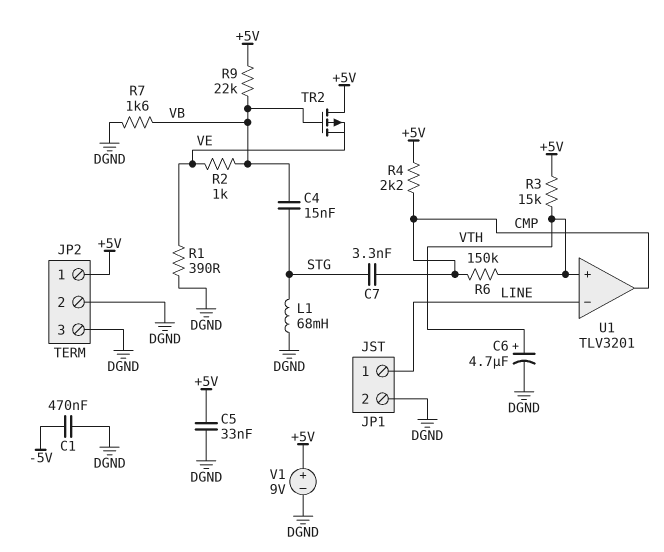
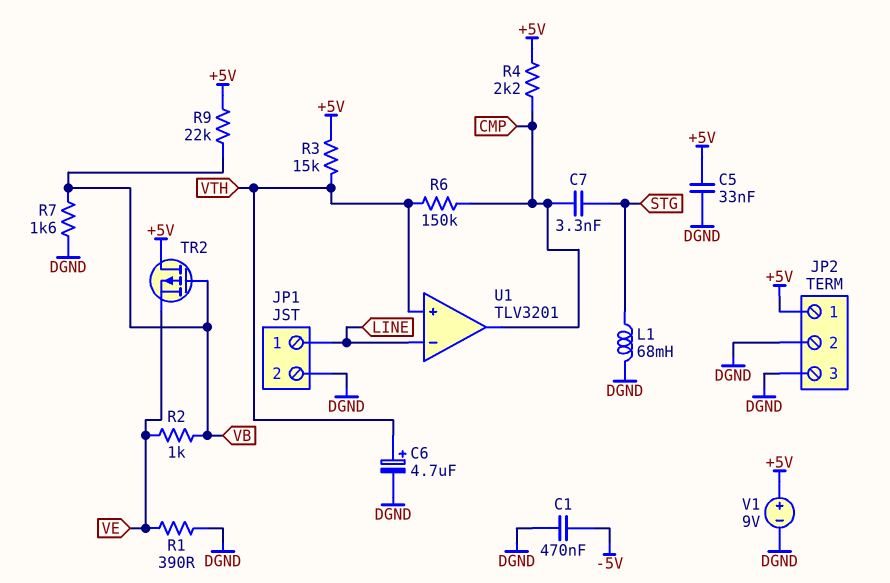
C4: 15nF (STG, VB) -> none

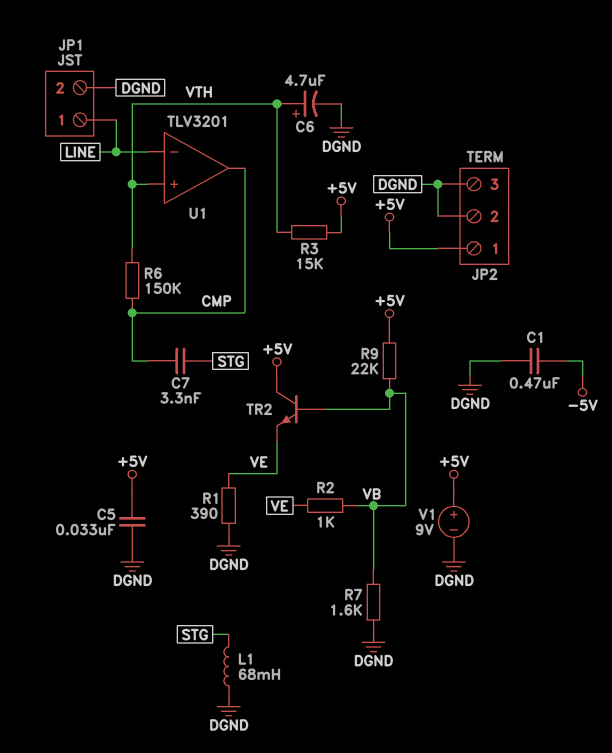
R4: 2.2k (+5V, CMP) -> none
TR2: PMOS (G VB, D +5V, S VE) -> NPN (B VB, C +5V, E VE)

